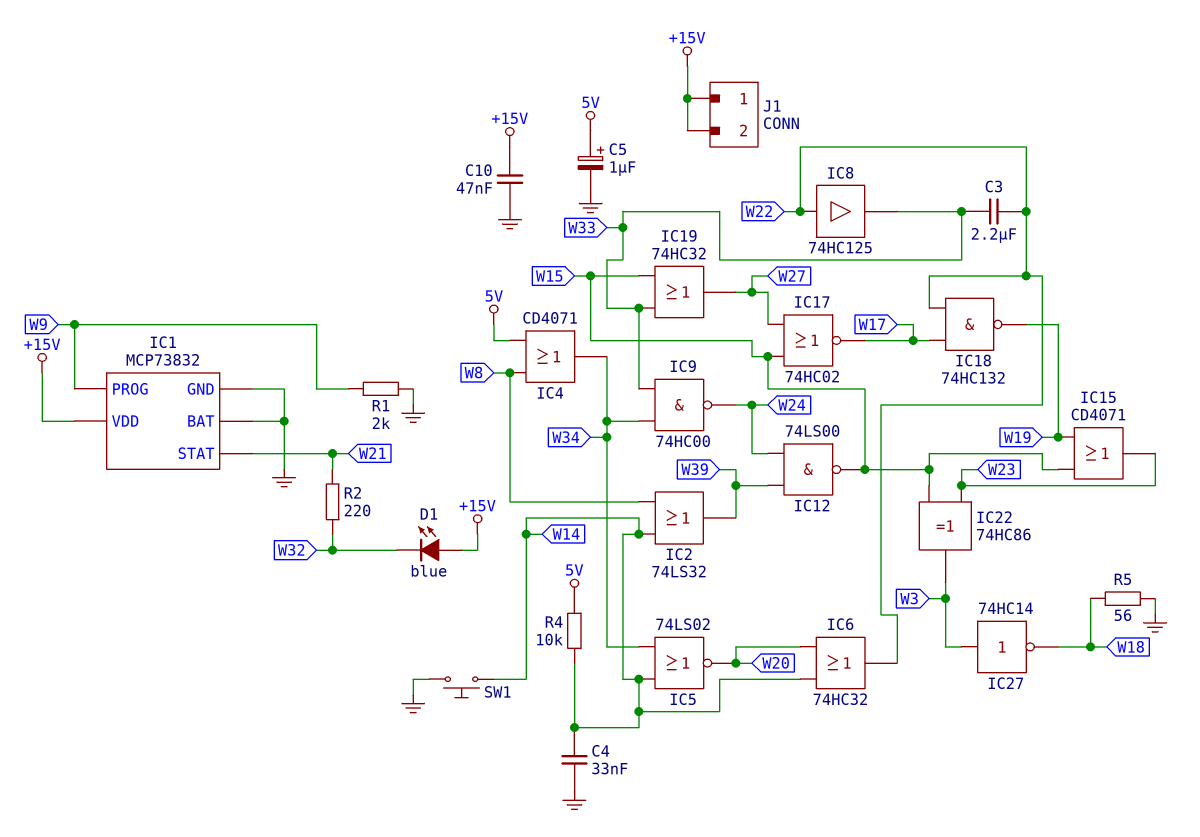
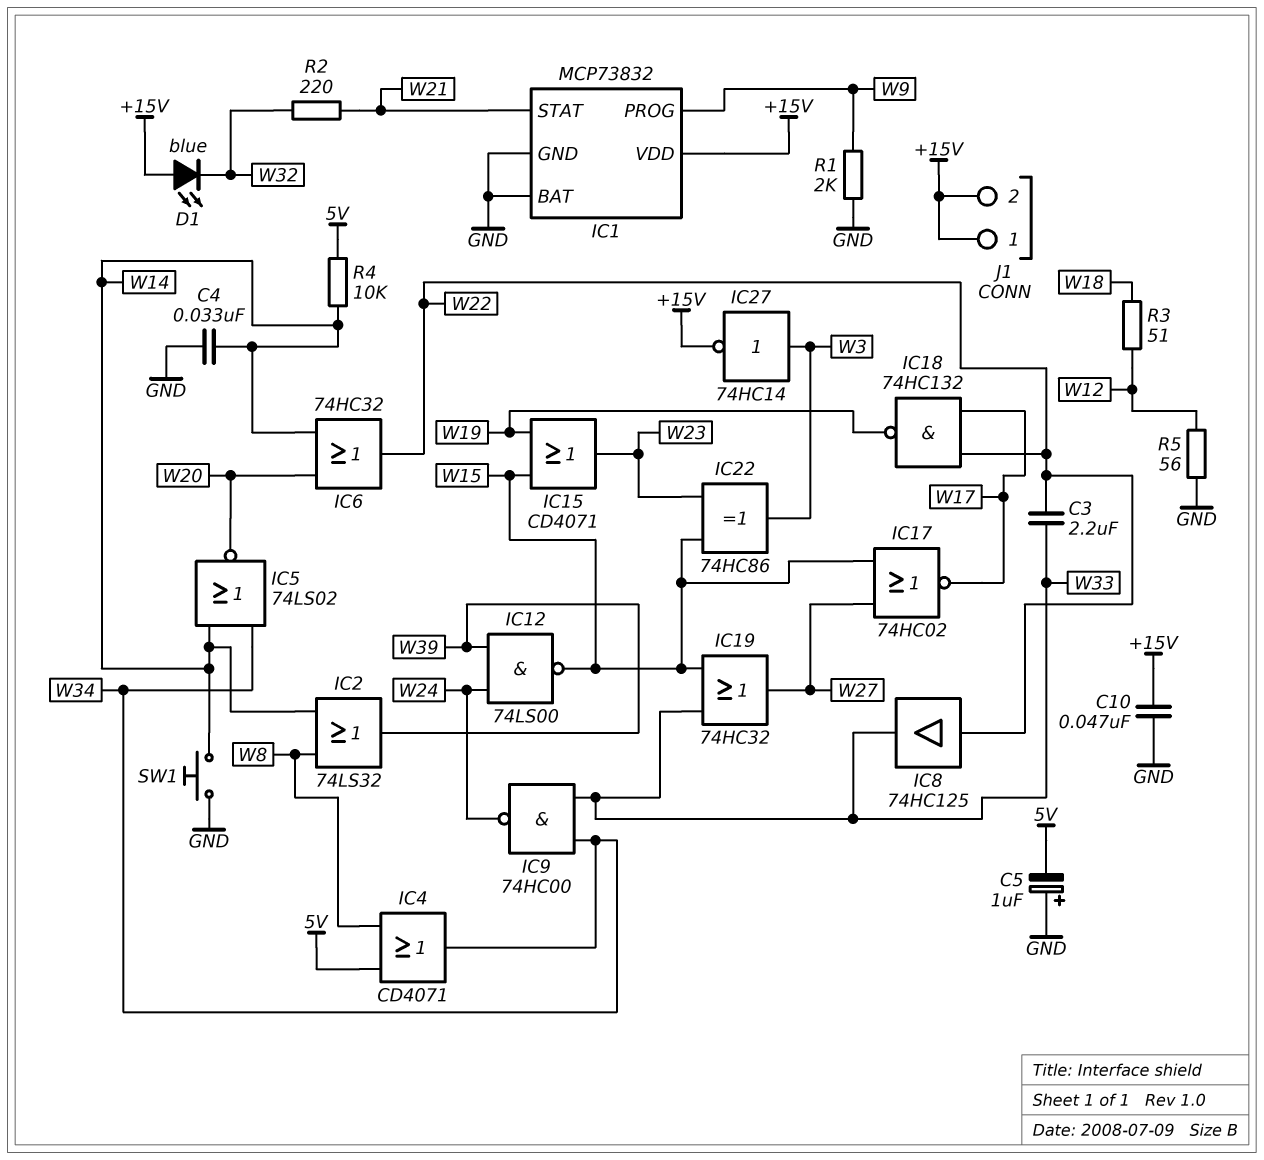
C5: 1uF (plus 5V, minus GND) -> 1uF (plus GND, minus 5V)
IC27: NOT 74HC14 (in W3, out W18) -> NOT 74HC14 (in W3, out +15V)
R3: none -> 51 (W12, W18)
R5: 56 (GND, W18) -> 56 (GND, W12)

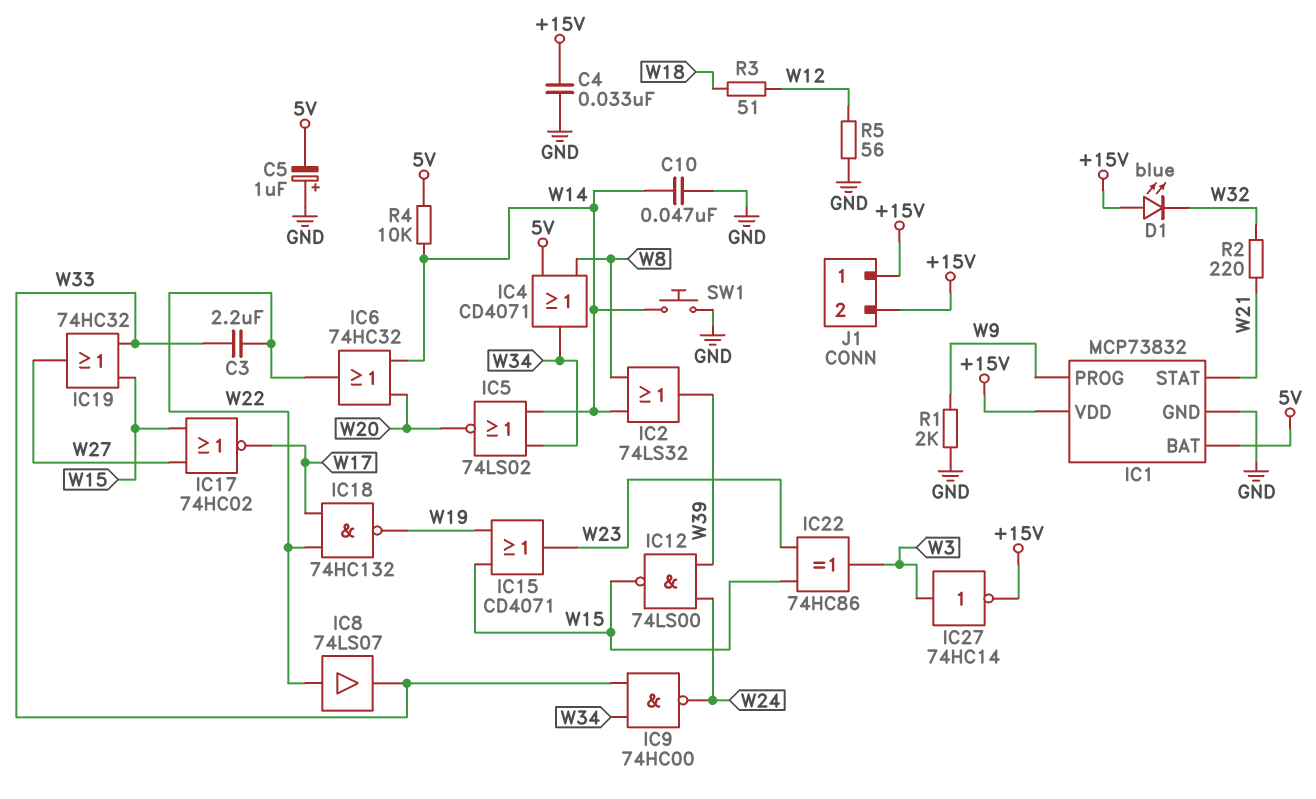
C4: 33nF (GND, W14) -> 33nF (+15V, GND)
C10: 47nF (+15V, GND) -> 47nF (GND, W14)
IC1 pin BAT: GND -> 5V
IC8: buffer 74HC125 (in W22, out W33) -> buffer 74LS07 (in W22, out W33)

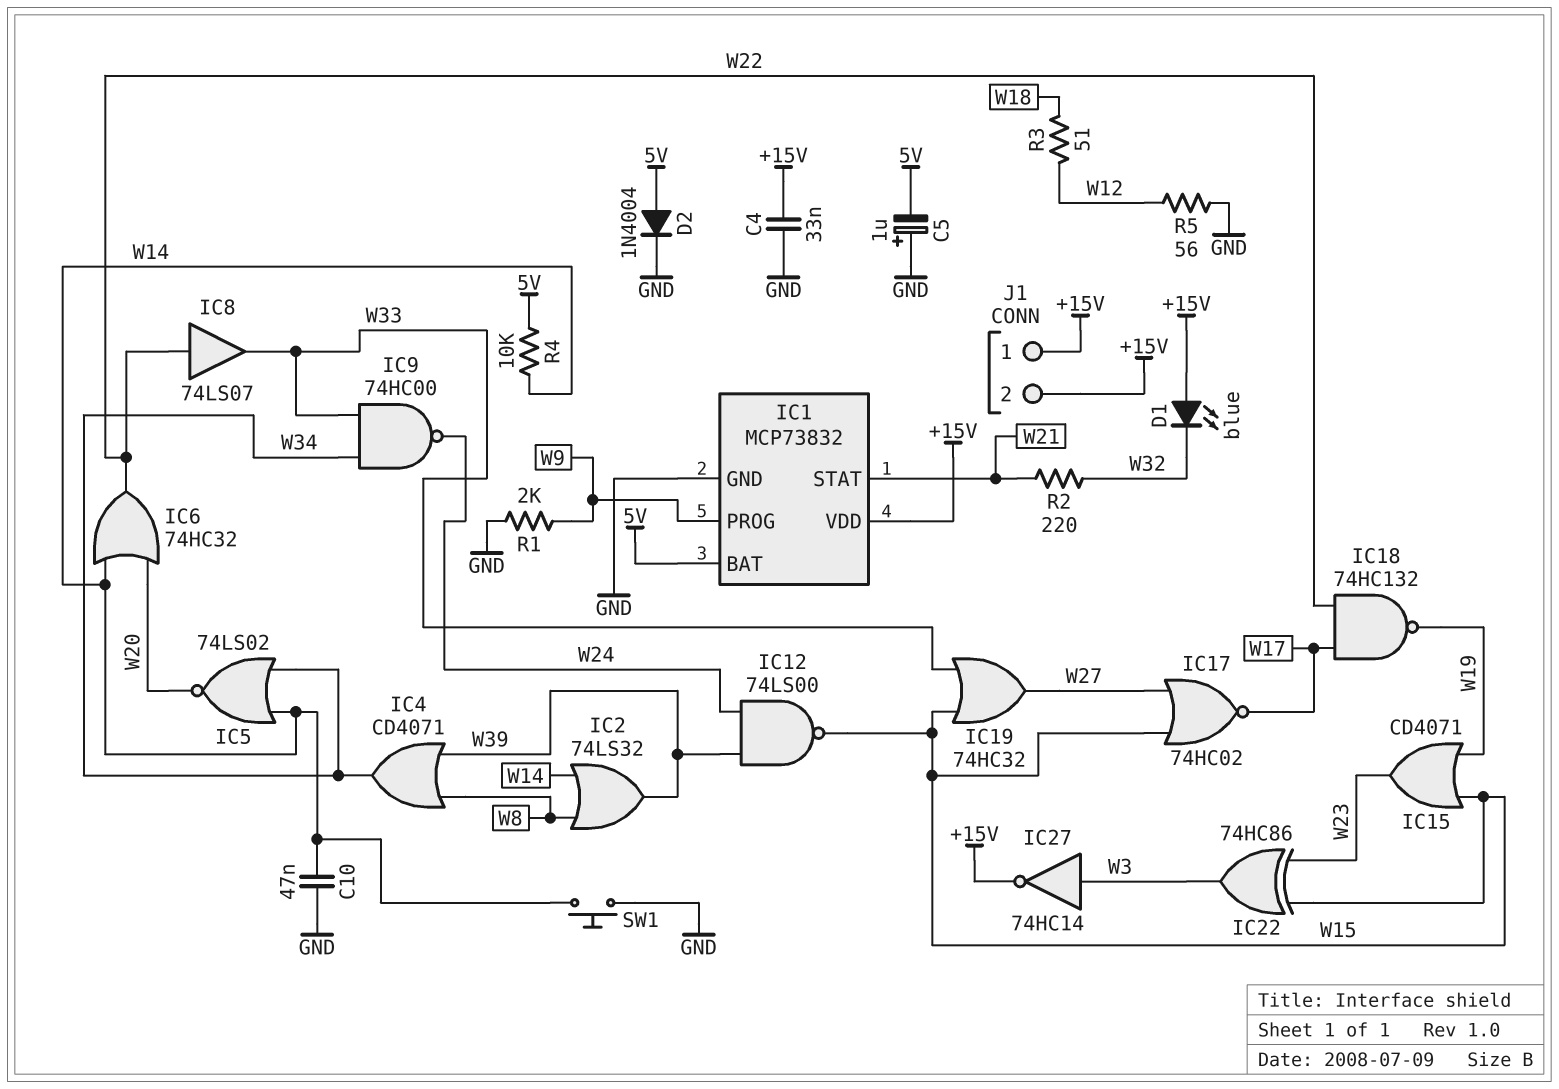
C3: 2.2uF (W22, W33) -> none
D2: none -> diode 1N4004 (A 5V, K GND)
IC4: OR CD4071 (in 5V, in W8, out W34) -> OR CD4071 (in W8, in W39, out W34)

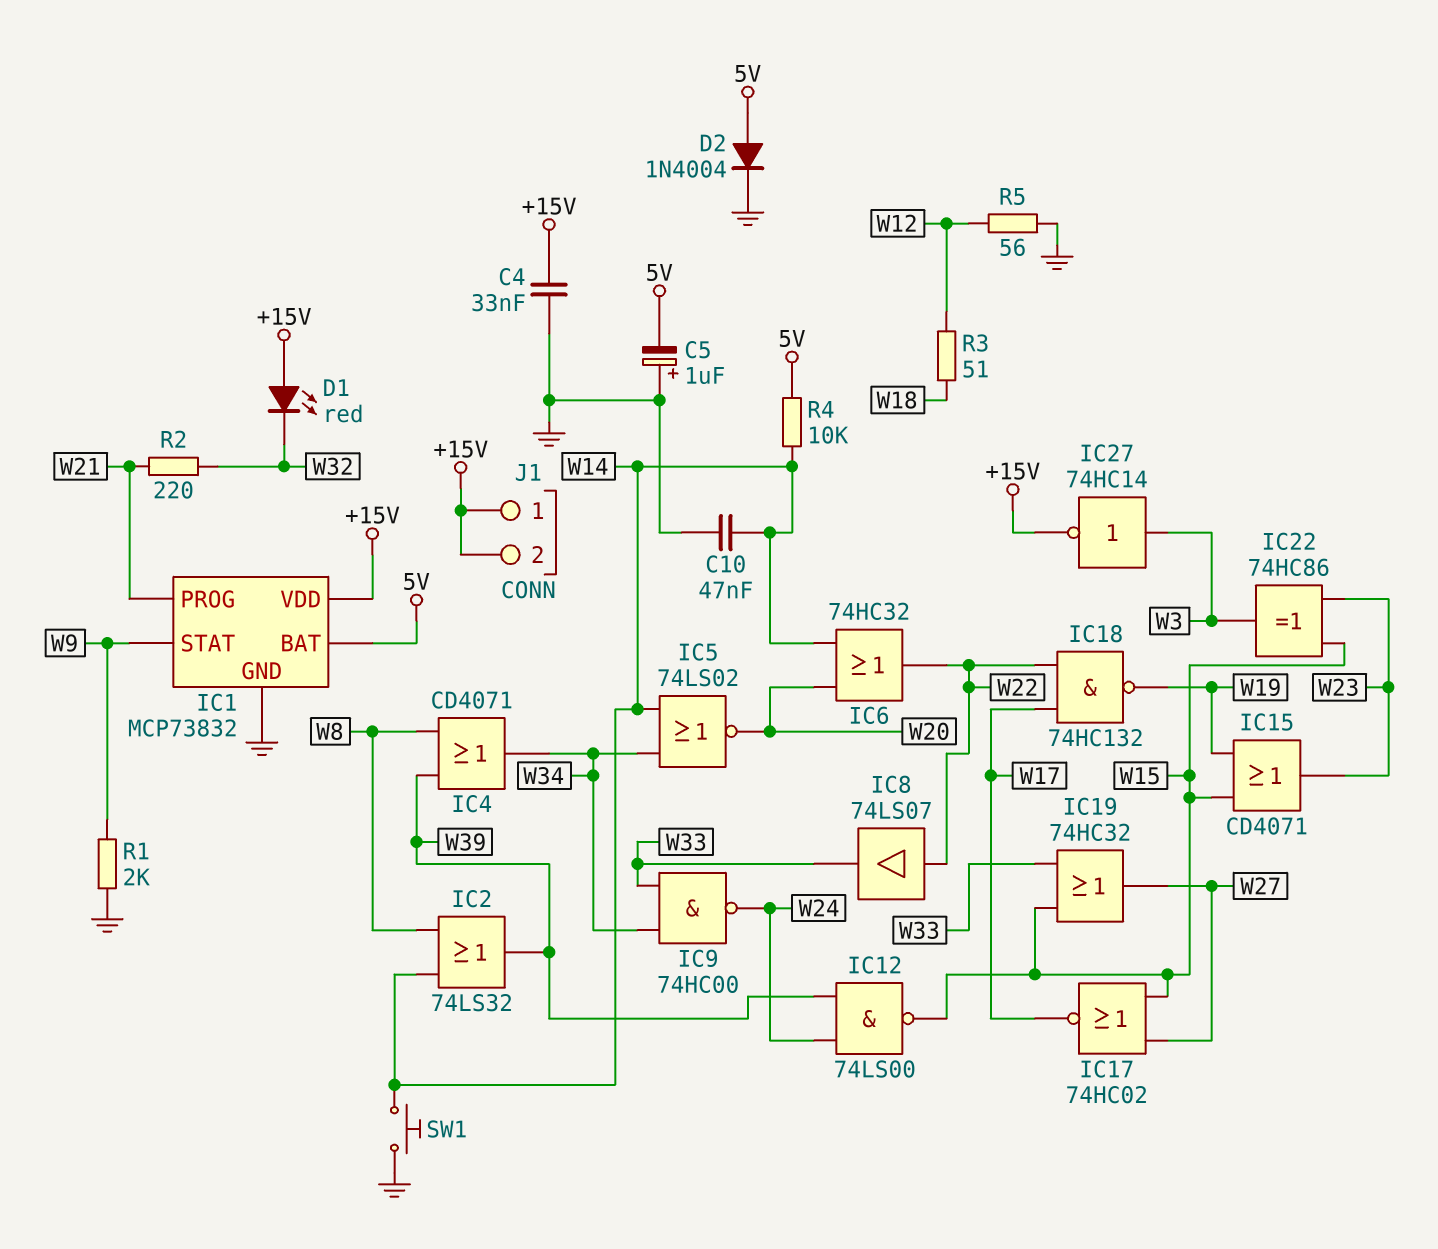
D1: LED blue (A +15V, K W32) -> LED red (A +15V, K W32)
IC1 pin PROG: W9 -> W21
IC1 pin STAT: W21 -> W9

